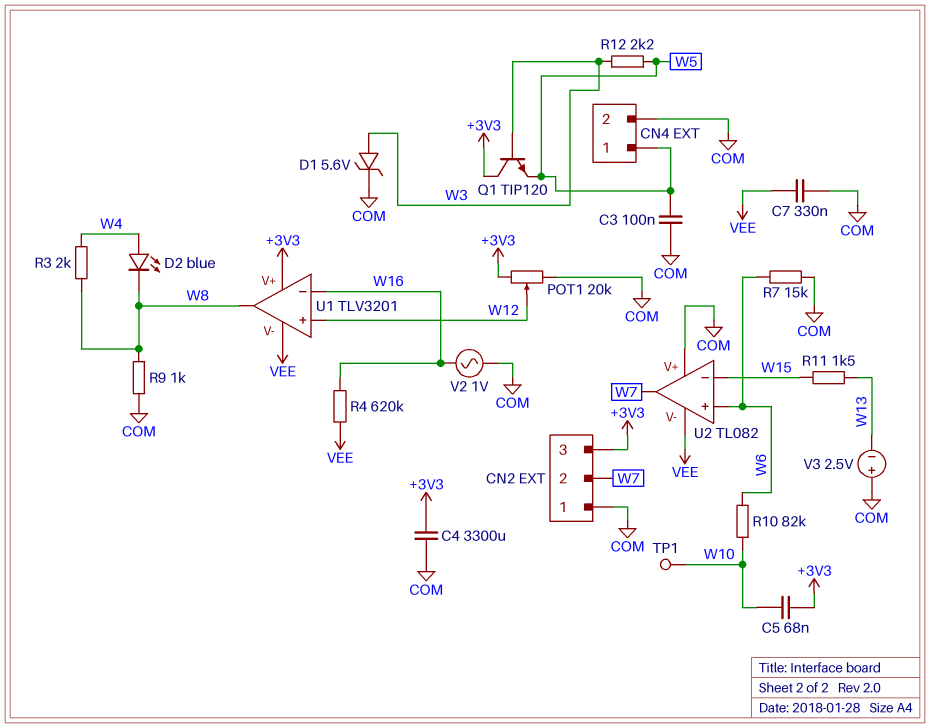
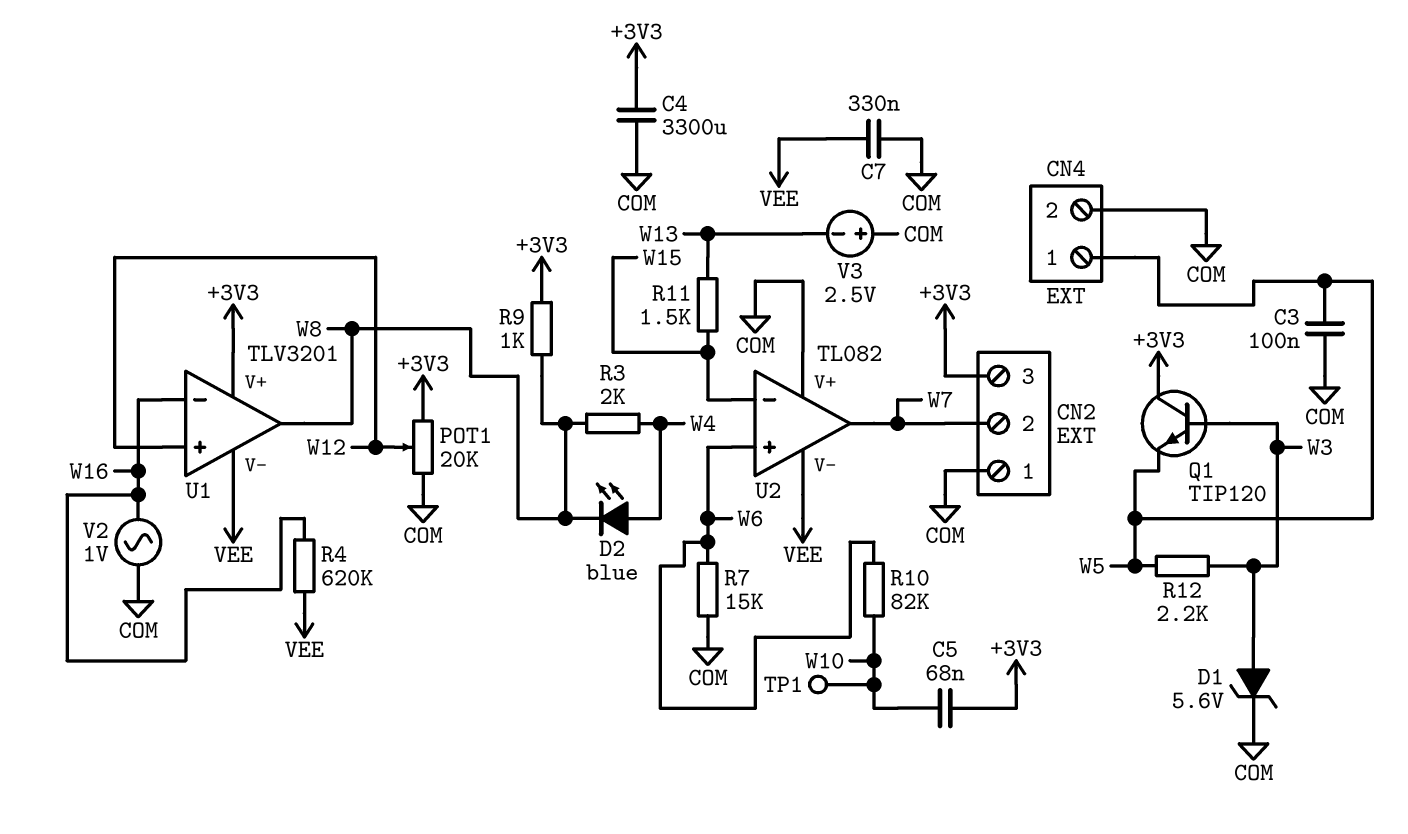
R9: 1k (COM, W8) -> 1k (+3V3, W8)

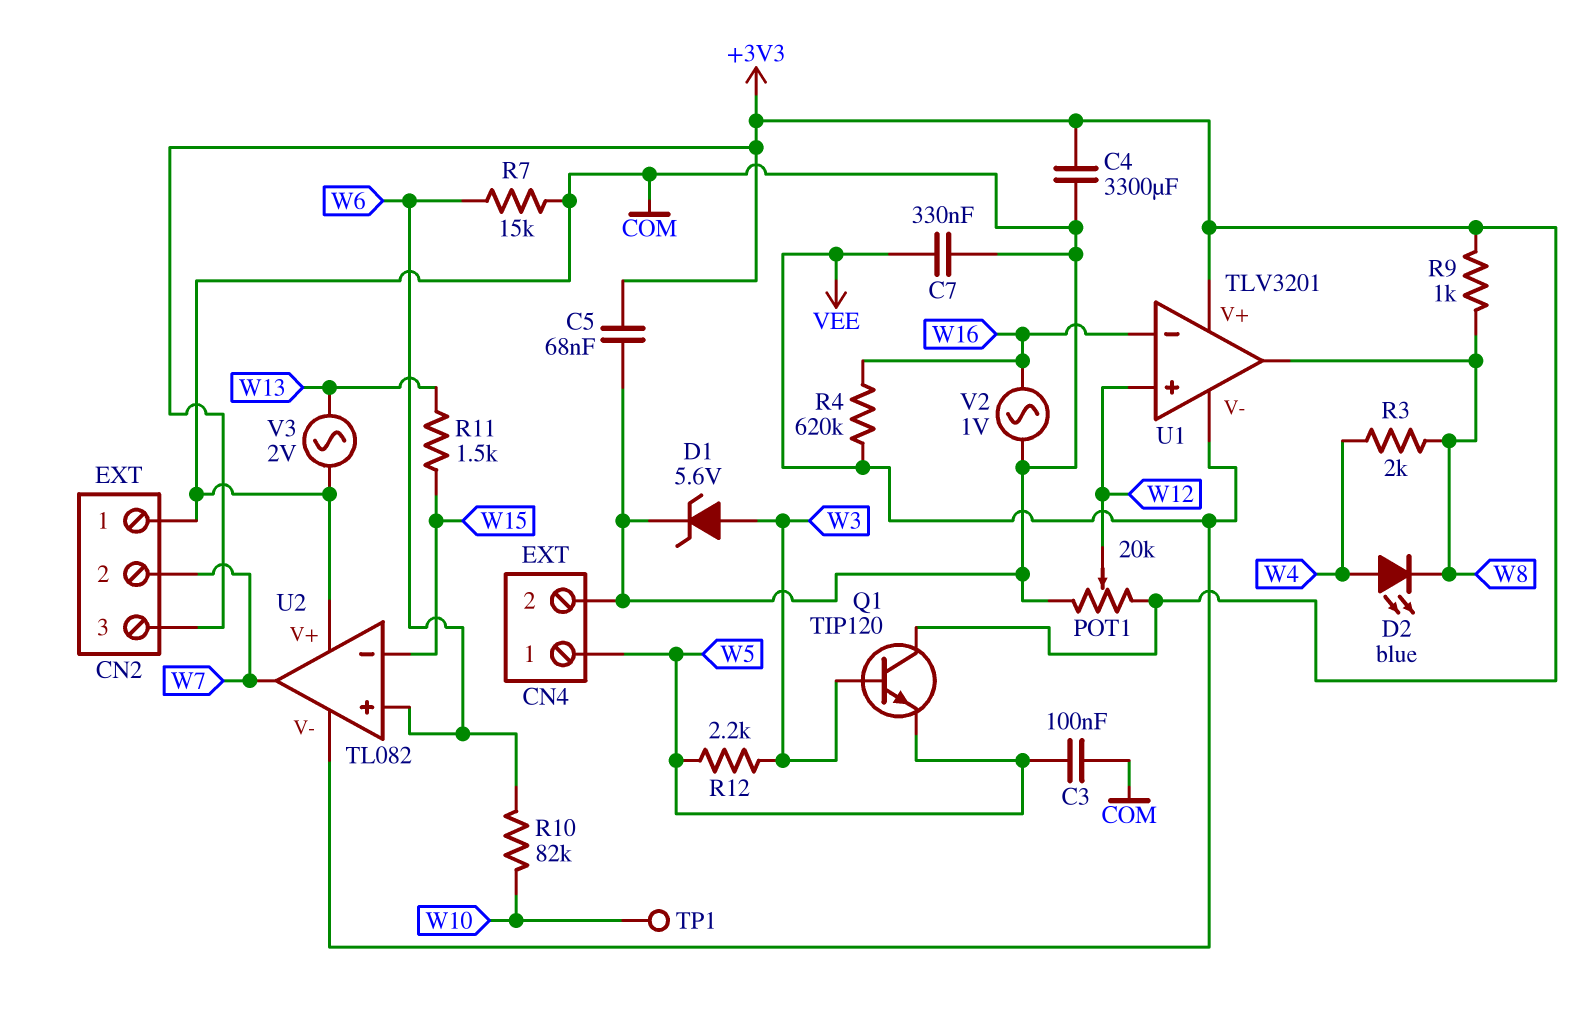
C5: 68nF (+3V3, W10) -> 68nF (+3V3, COM)
V3: 2.5V (plus COM, minus W13) -> AC 2V (COM, W13)

